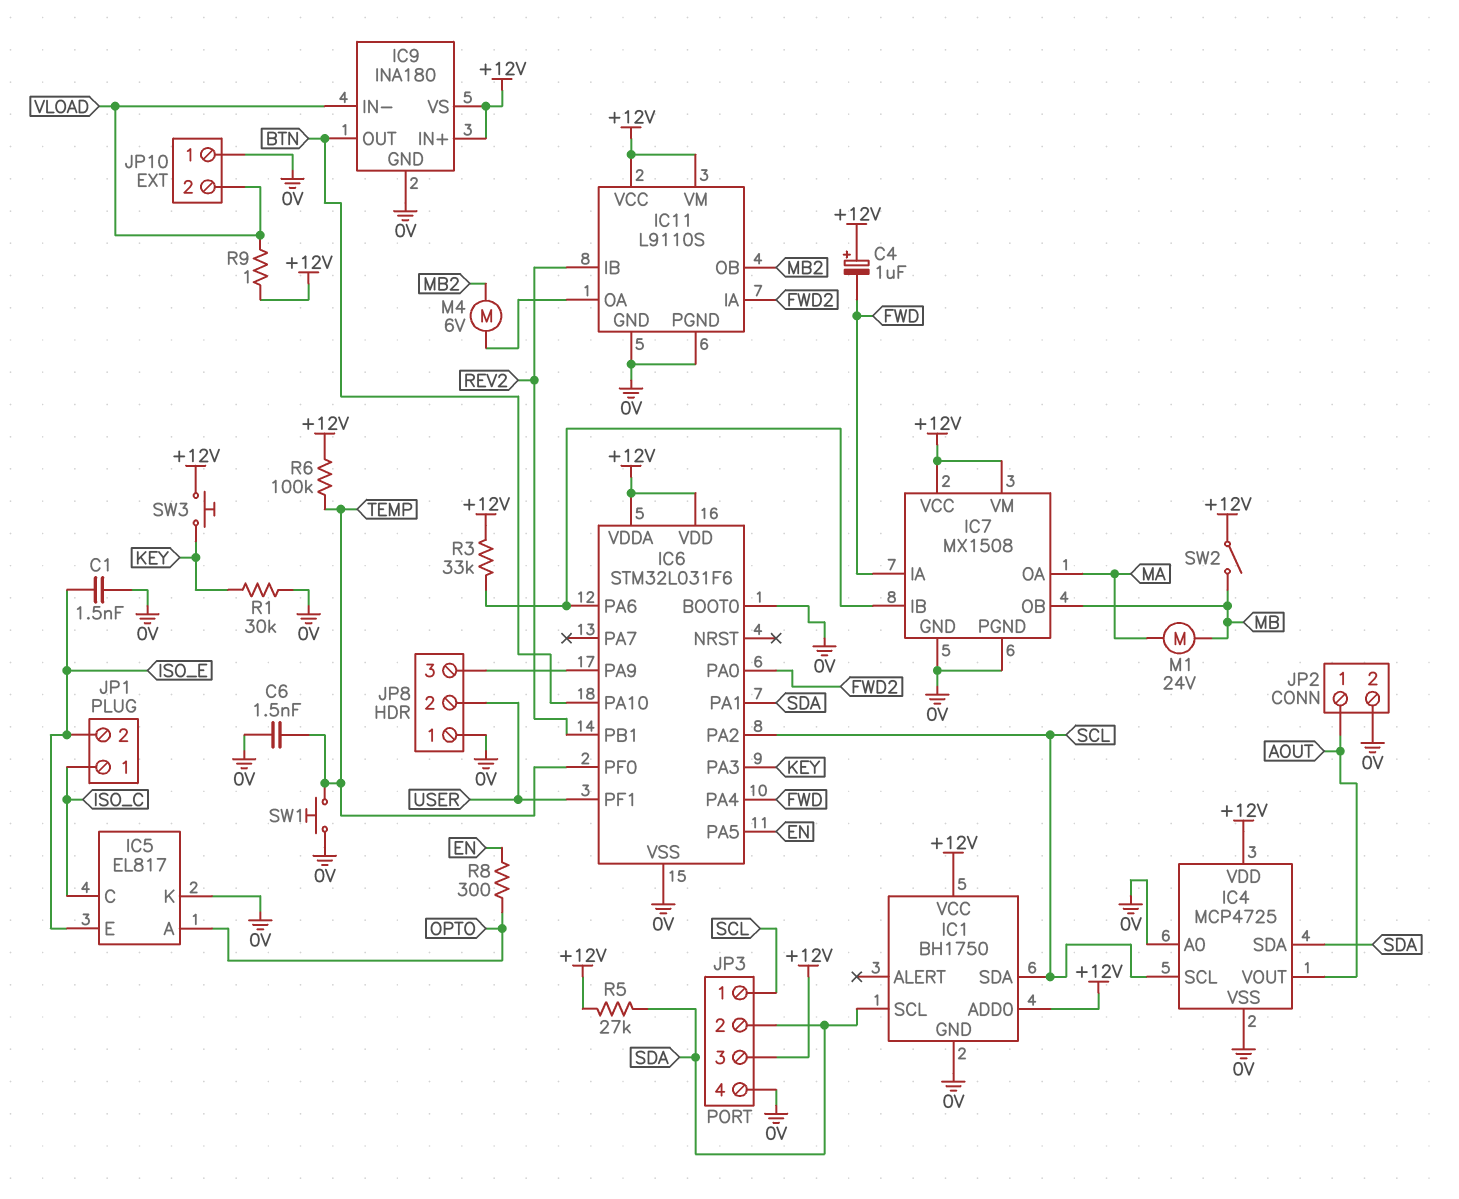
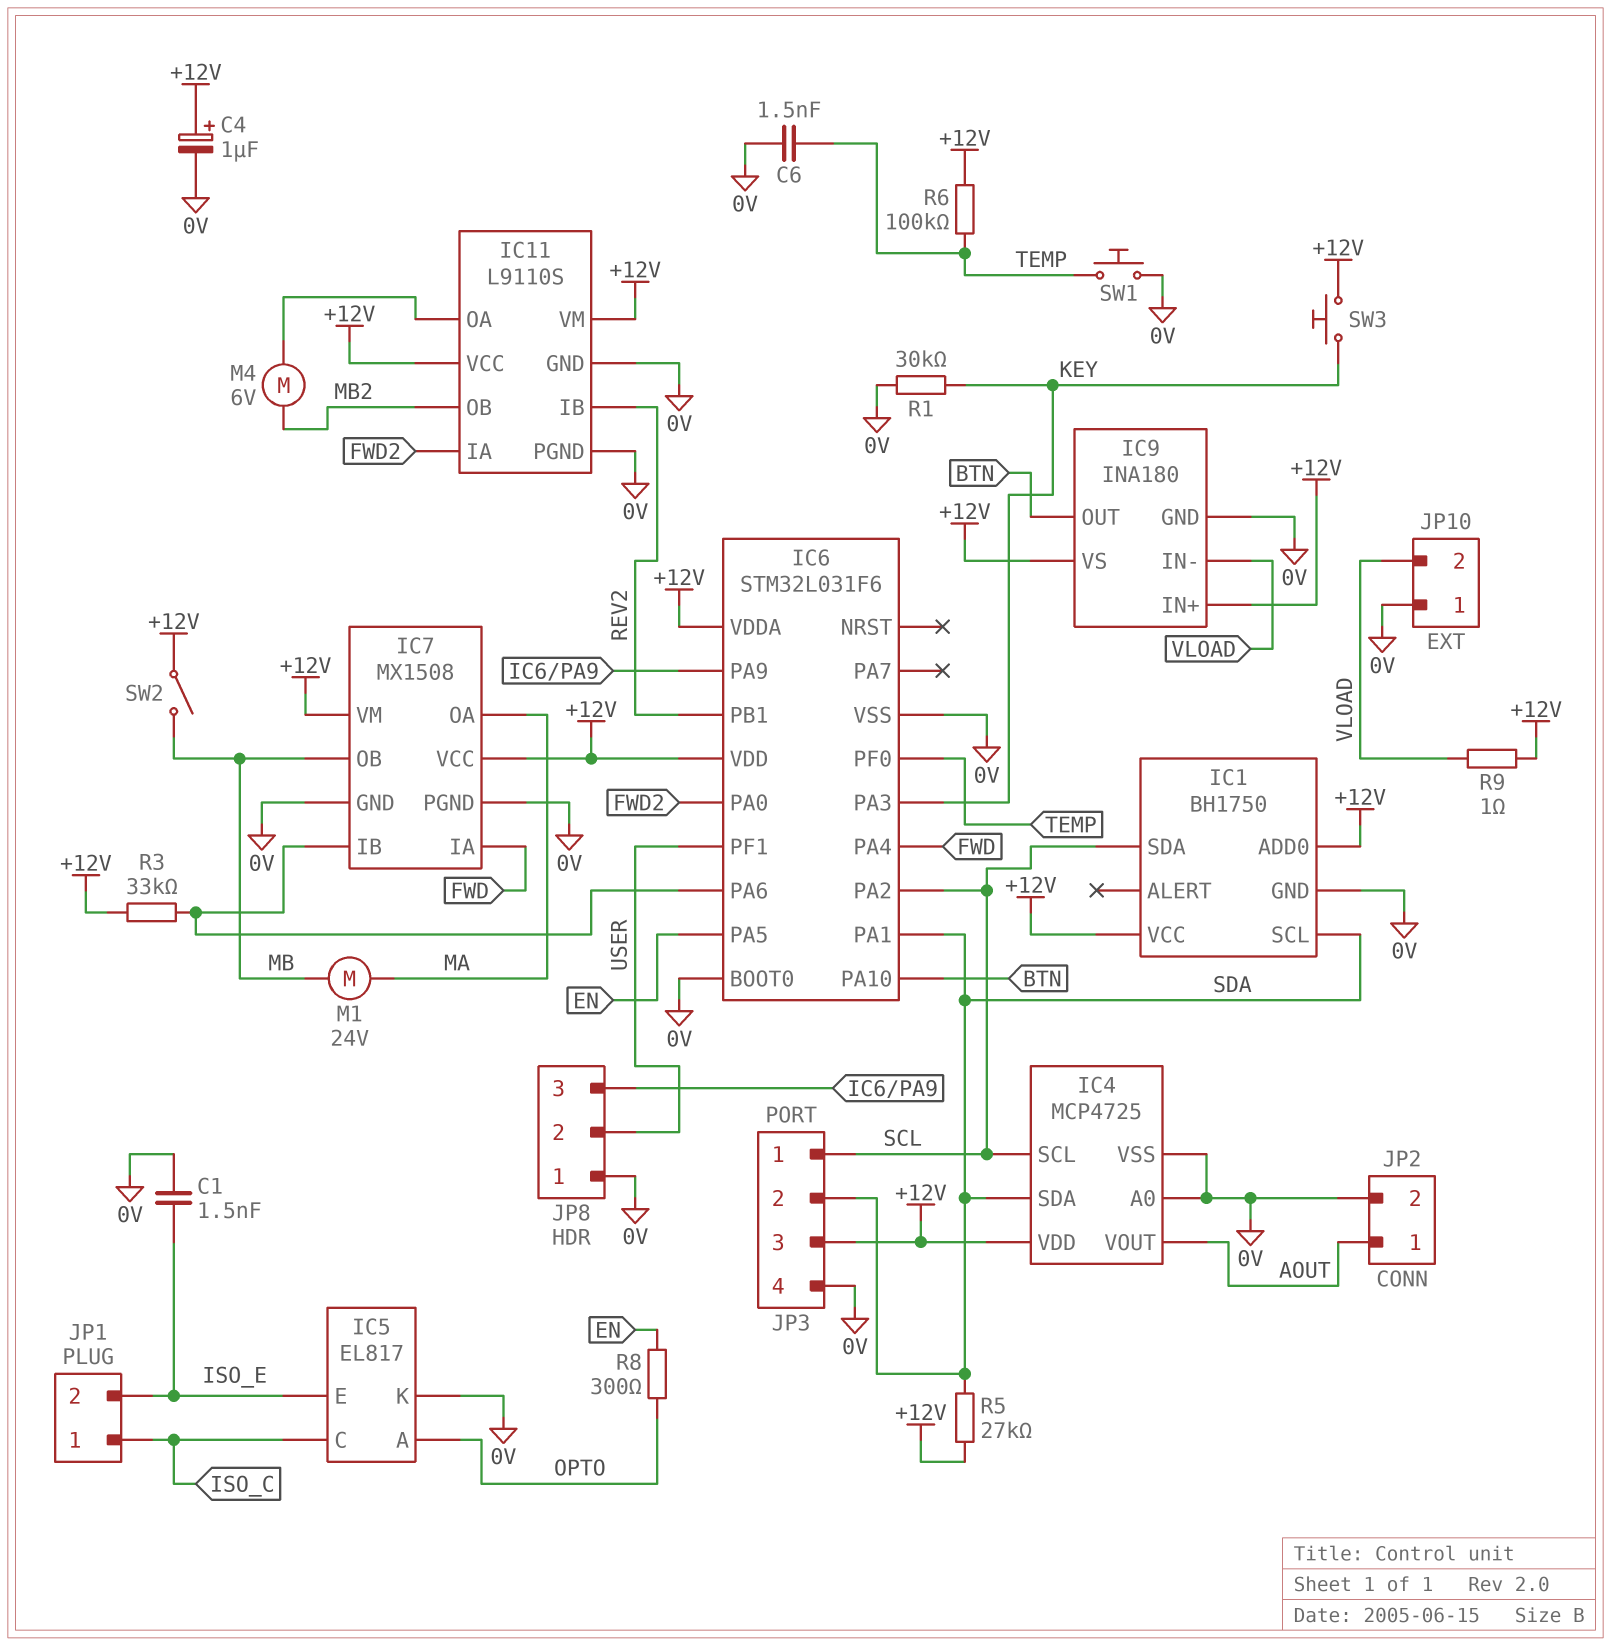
C4: 1uF (plus +12V, minus FWD) -> 1uF (plus +12V, minus 0V)

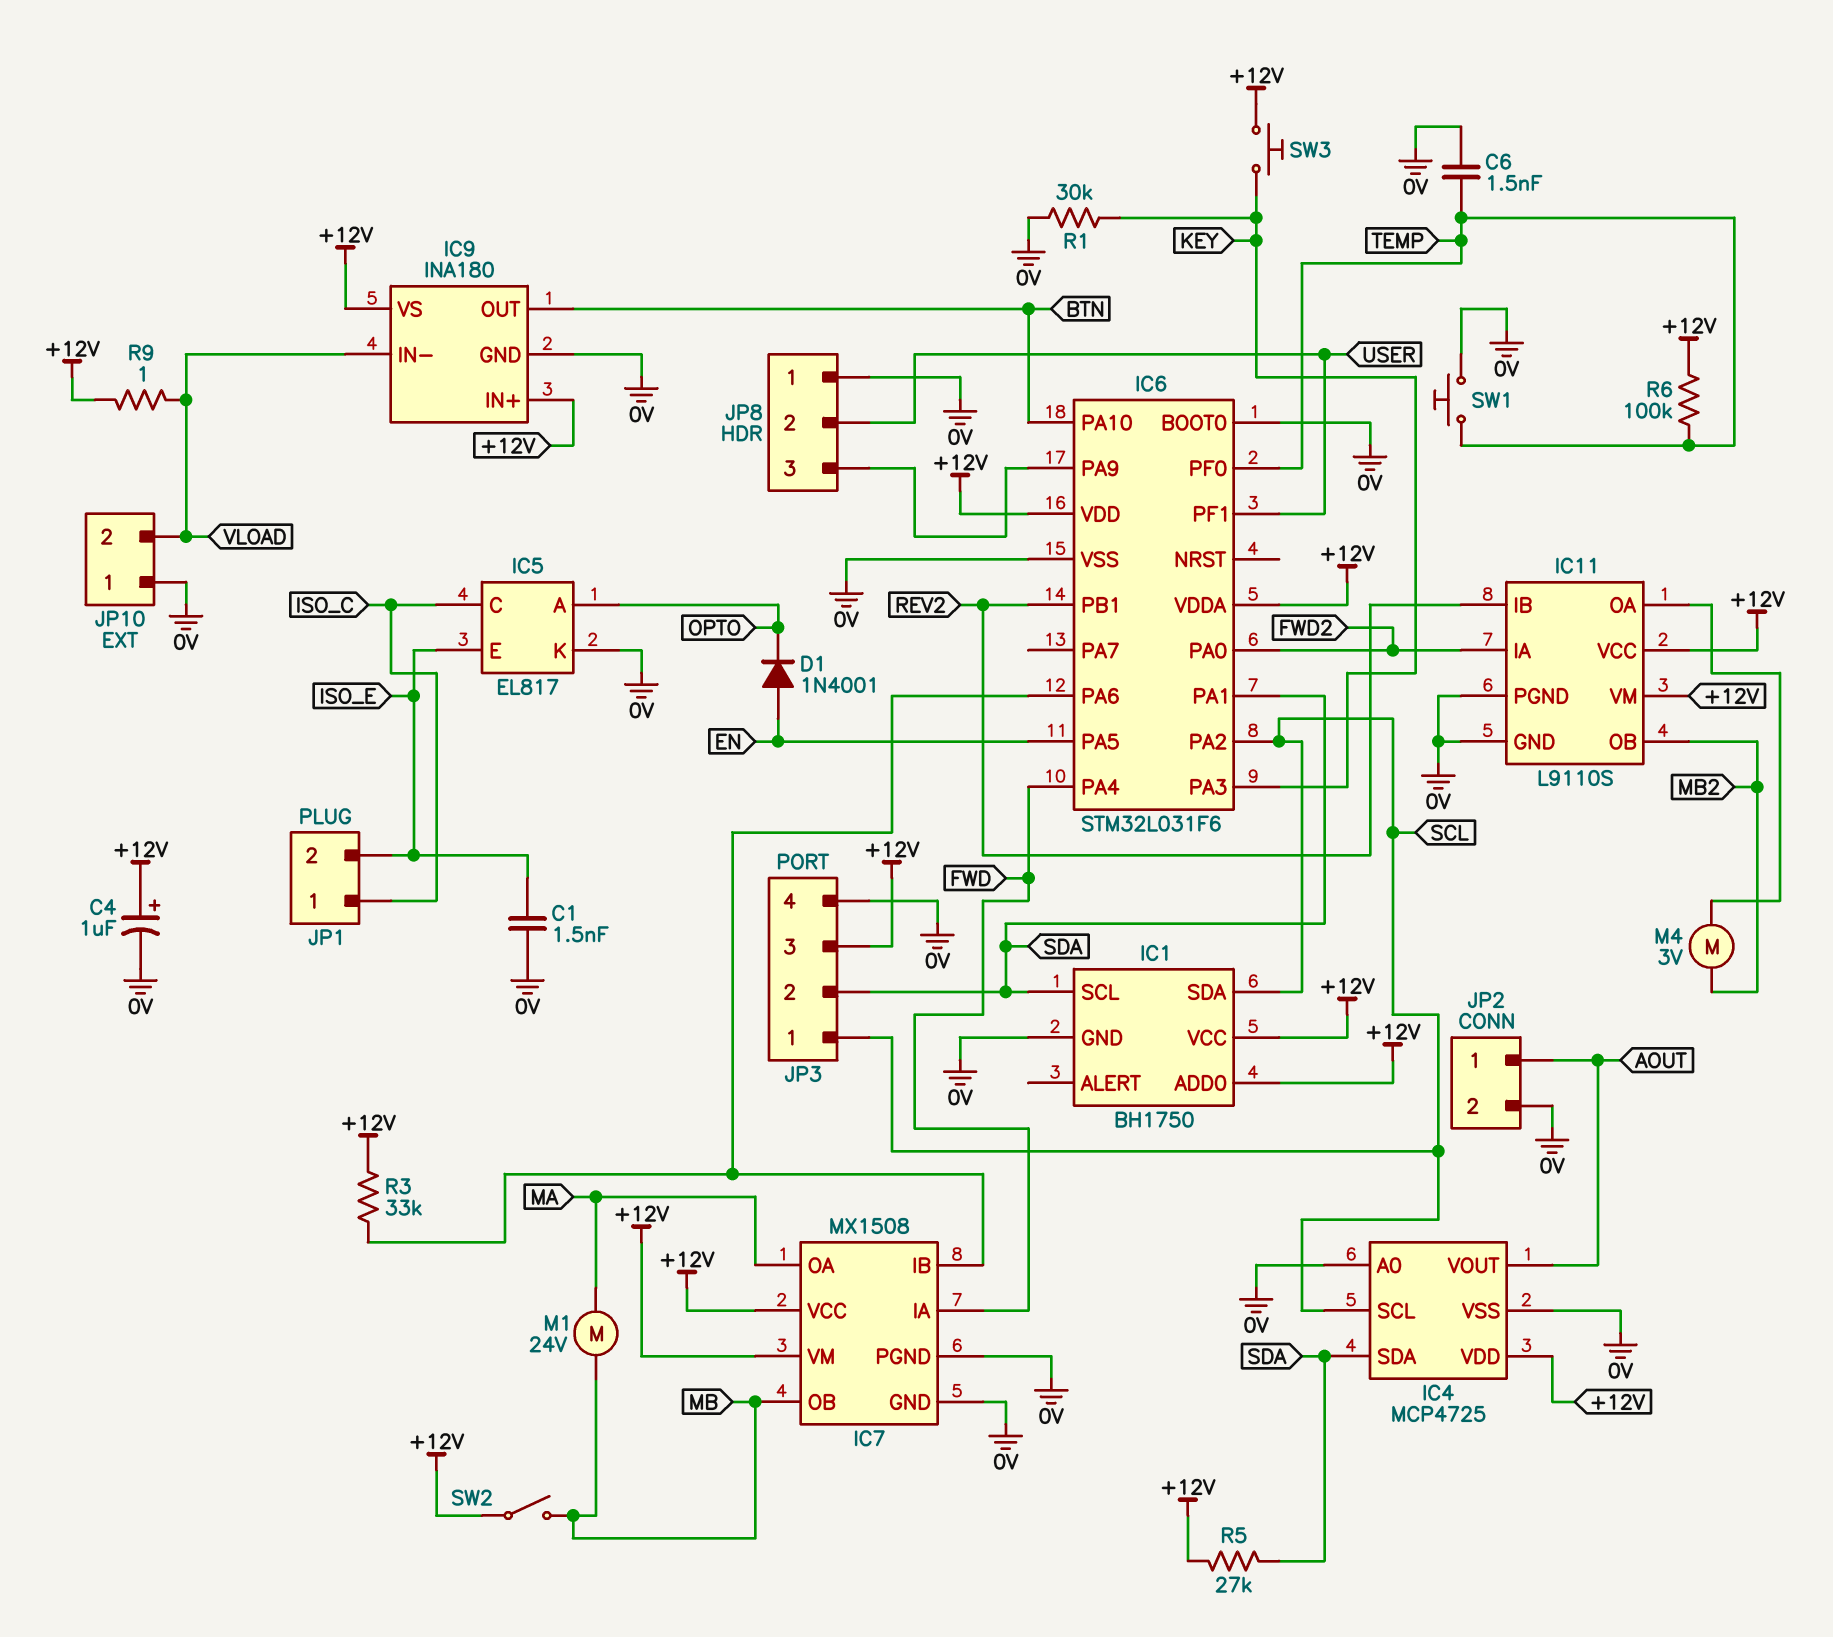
D1: none -> diode 1N4001 (A EN, K OPTO)
M4: motor 6V (IC11/OA, MB2) -> motor 3V (IC11/OA, MB2)
R8: 300 (EN, OPTO) -> none

